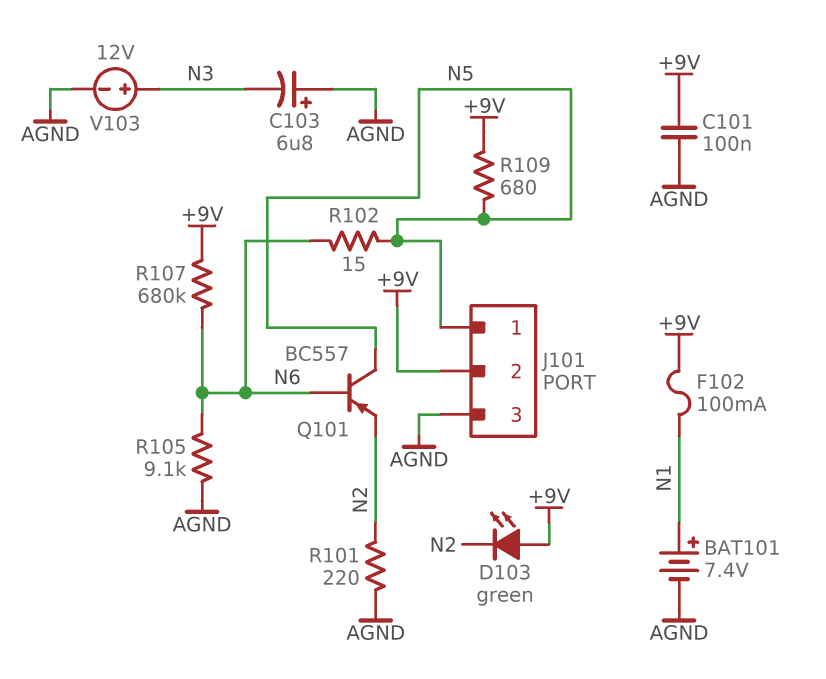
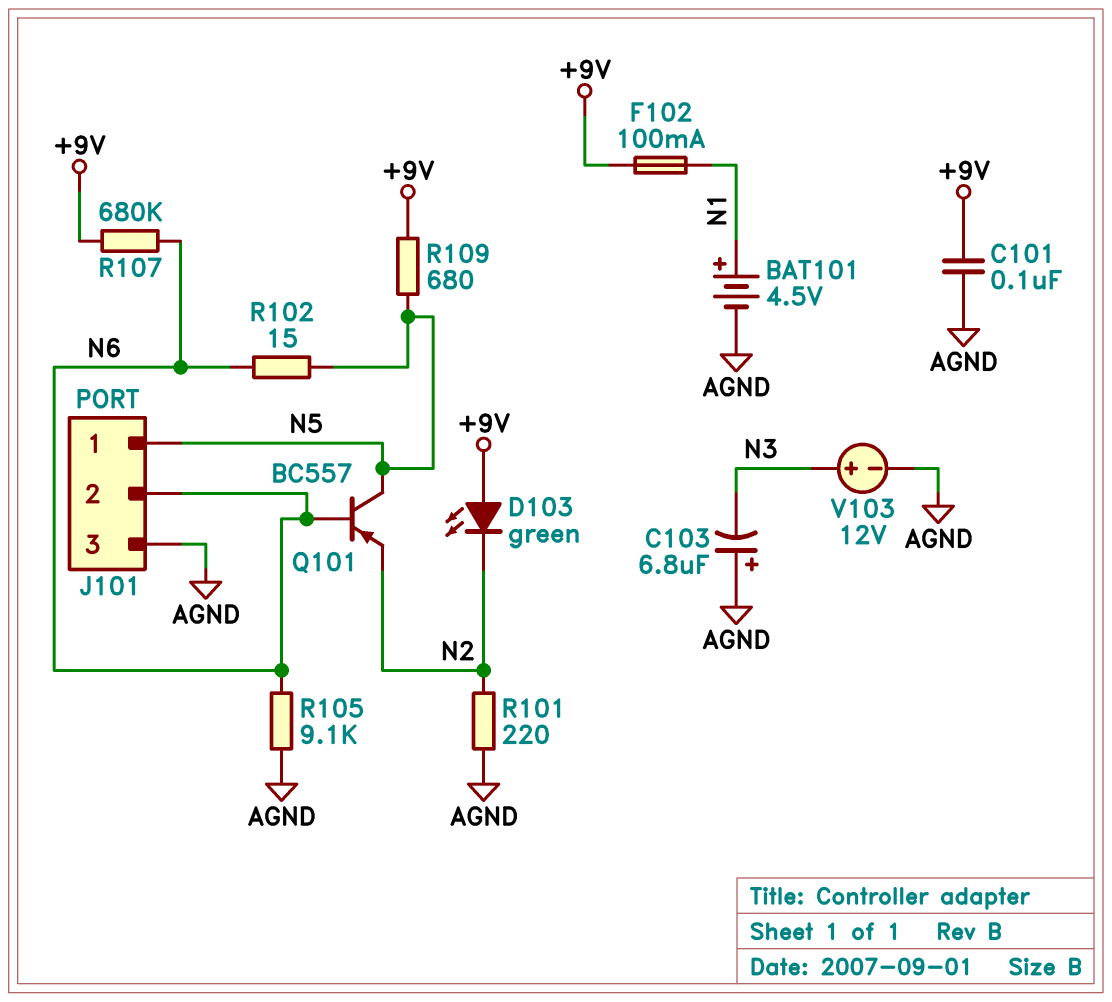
BAT101: 7.4V (plus N1, minus AGND) -> 4.5V (plus N1, minus AGND)
J101 pin 2: +9V -> N6

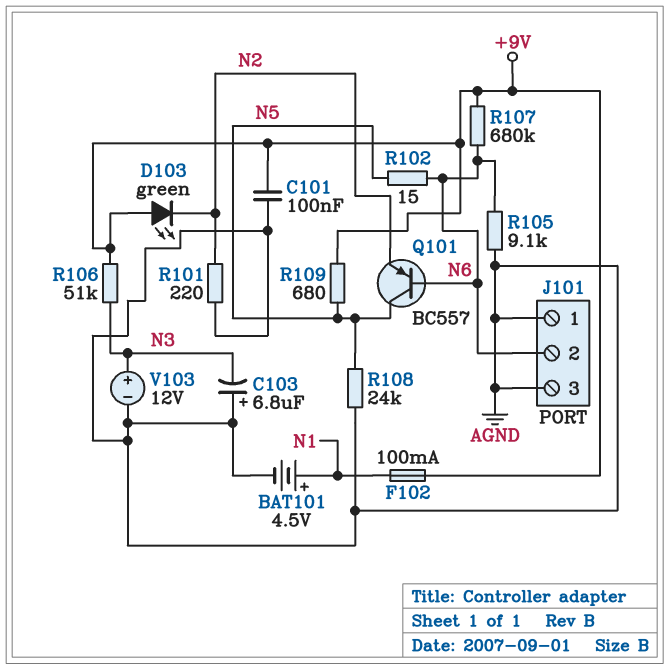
J101 pin 1: N5 -> AGND
R106: none -> 51k (+9V, N3)
R108: none -> 24k (AGND, N5)

